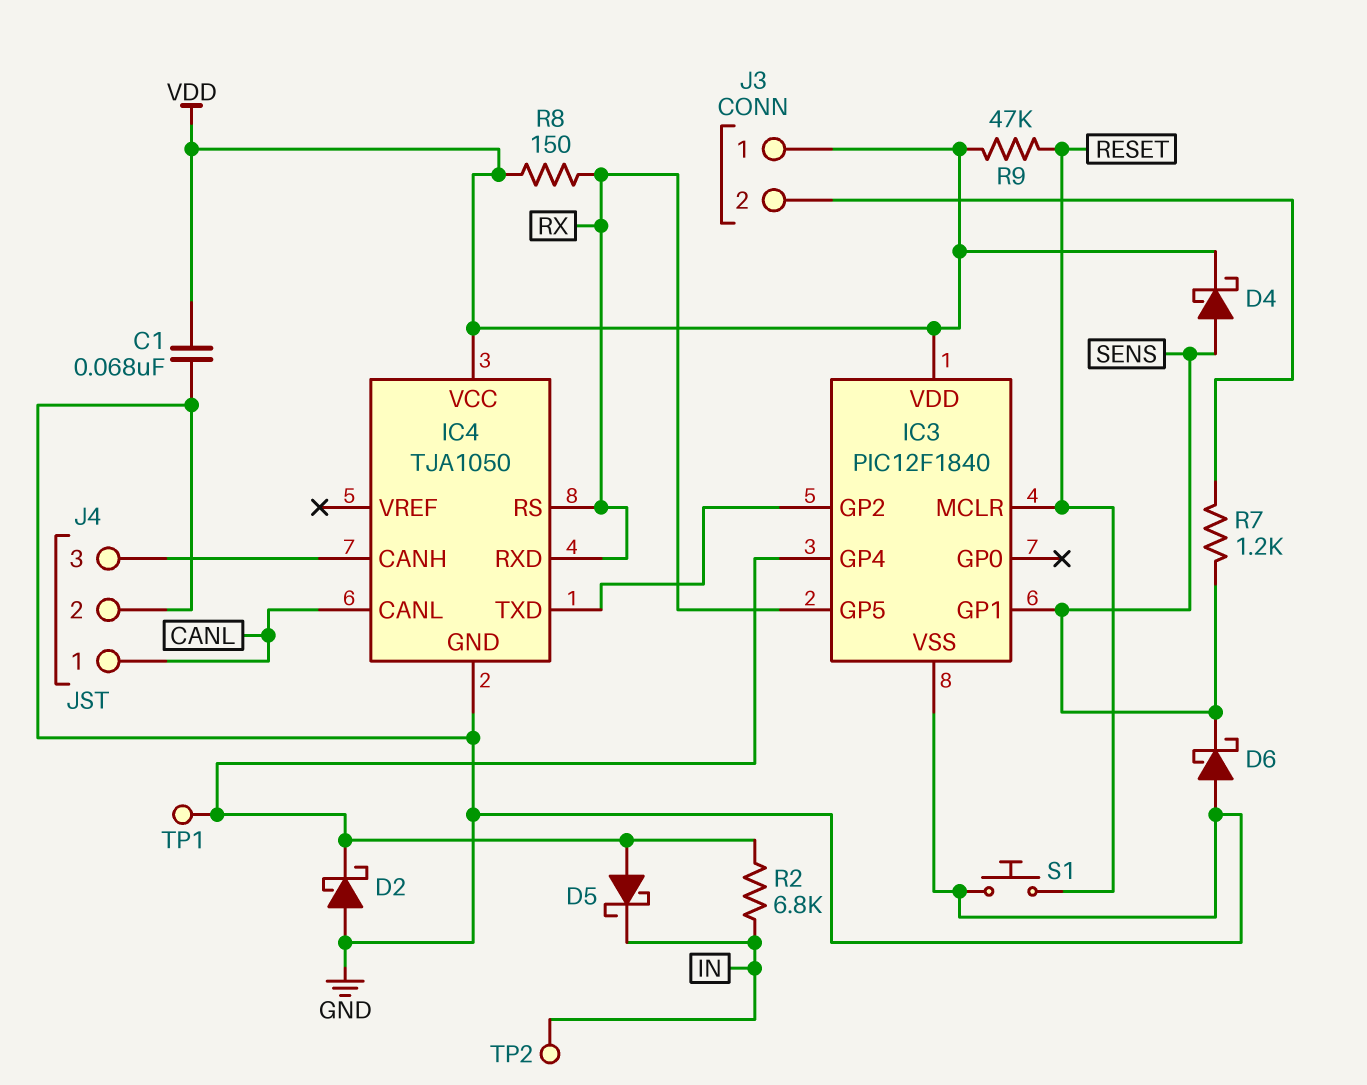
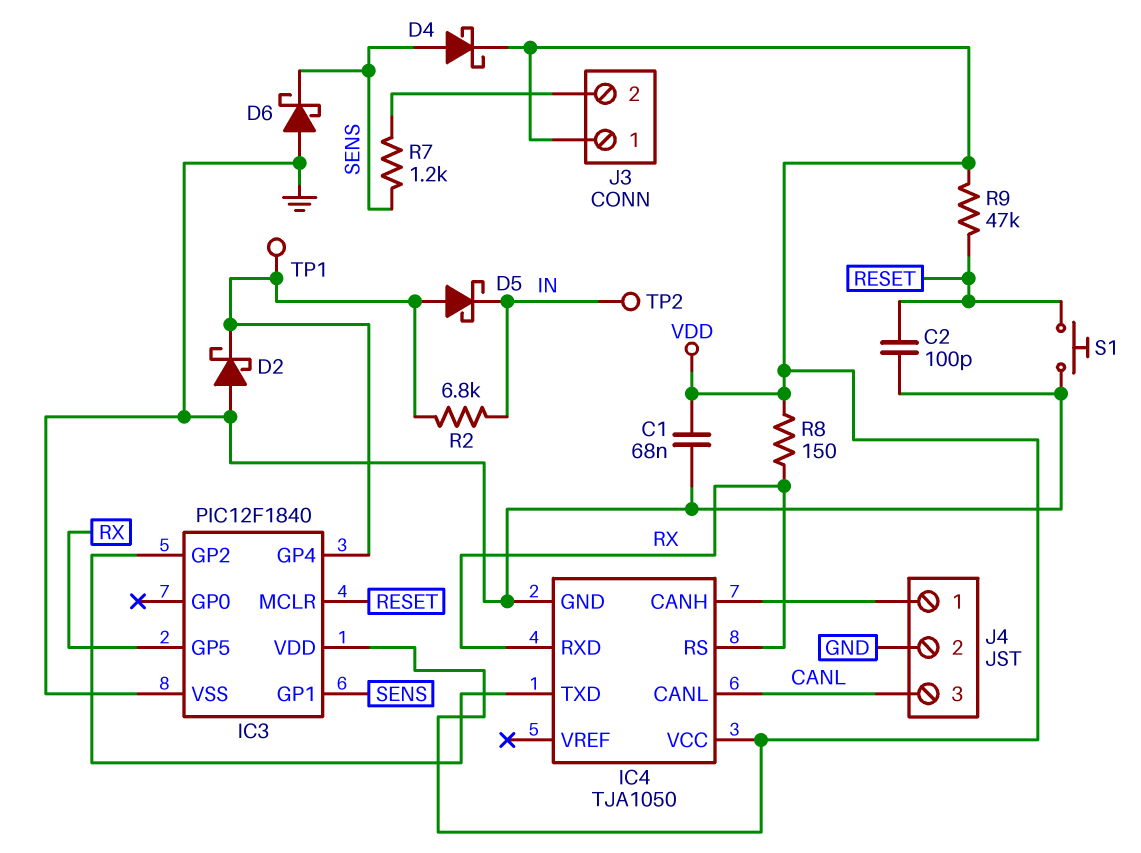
C2: none -> 100pF (GND, RESET)
J4 pin 1: CANL -> IC4/CANH
J4 pin 3: IC4/CANH -> CANL

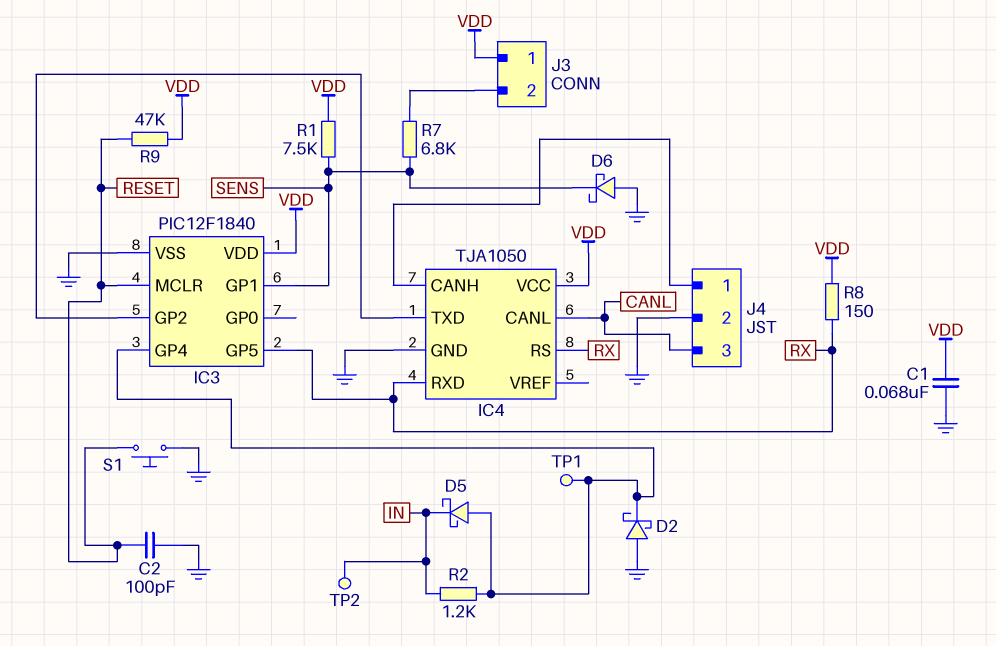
D4: schottky (A SENS, K VDD) -> none
R1: none -> 7.5k (SENS, VDD)
R2: 6.8k (IC3/GP4, IN) -> 1.2k (IC3/GP4, IN)
R7: 1.2k (J3/2, SENS) -> 6.8k (J3/2, SENS)

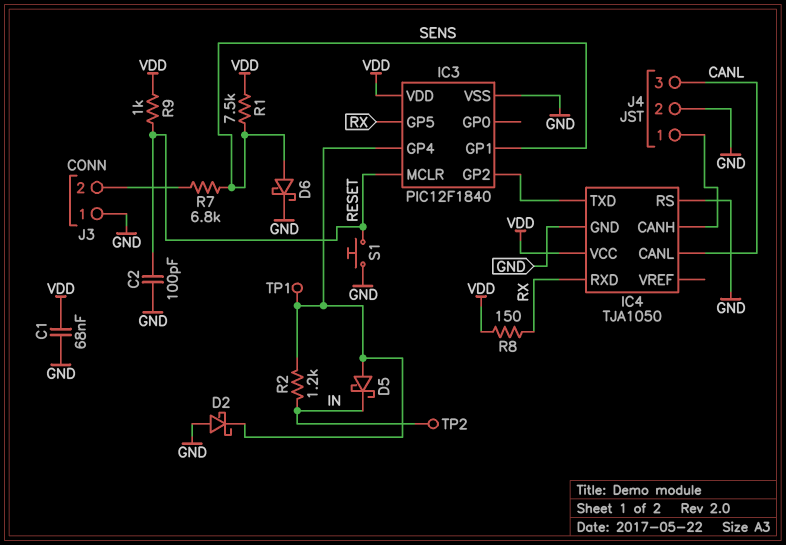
D6: schottky (A GND, K SENS) -> schottky (A SENS, K GND)
IC4 pin RS: RX -> GND
J3 pin 1: VDD -> GND
R9: 47k (RESET, VDD) -> 1k (RESET, VDD)

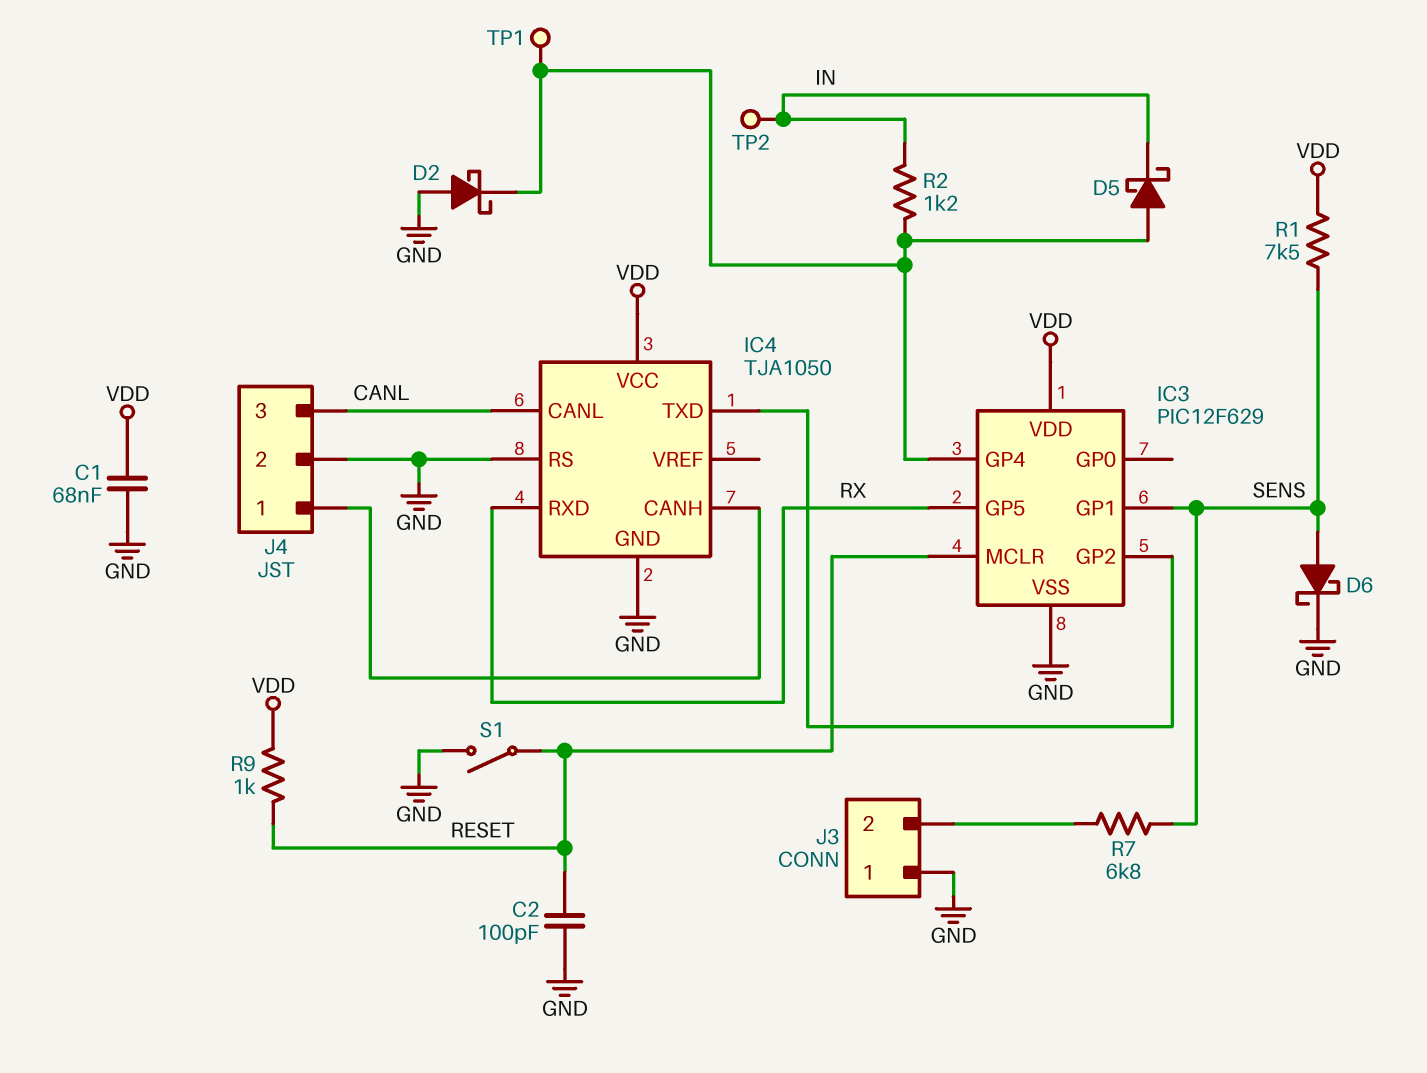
IC3: PIC12F1840 -> PIC12F629
R8: 150 (RX, VDD) -> none
S1: button (GND, RESET) -> switch (GND, RESET)

